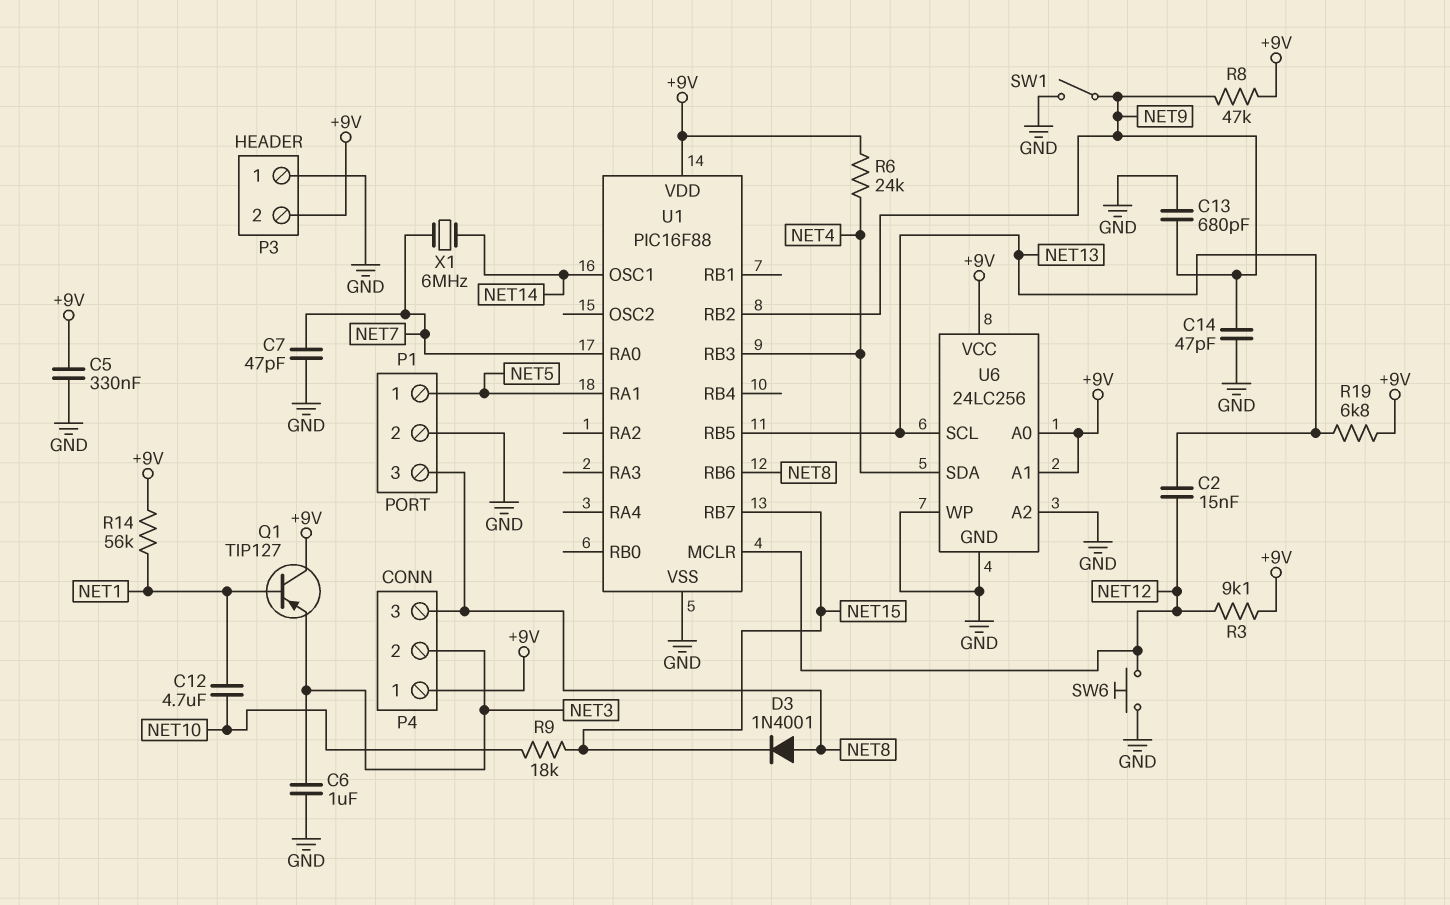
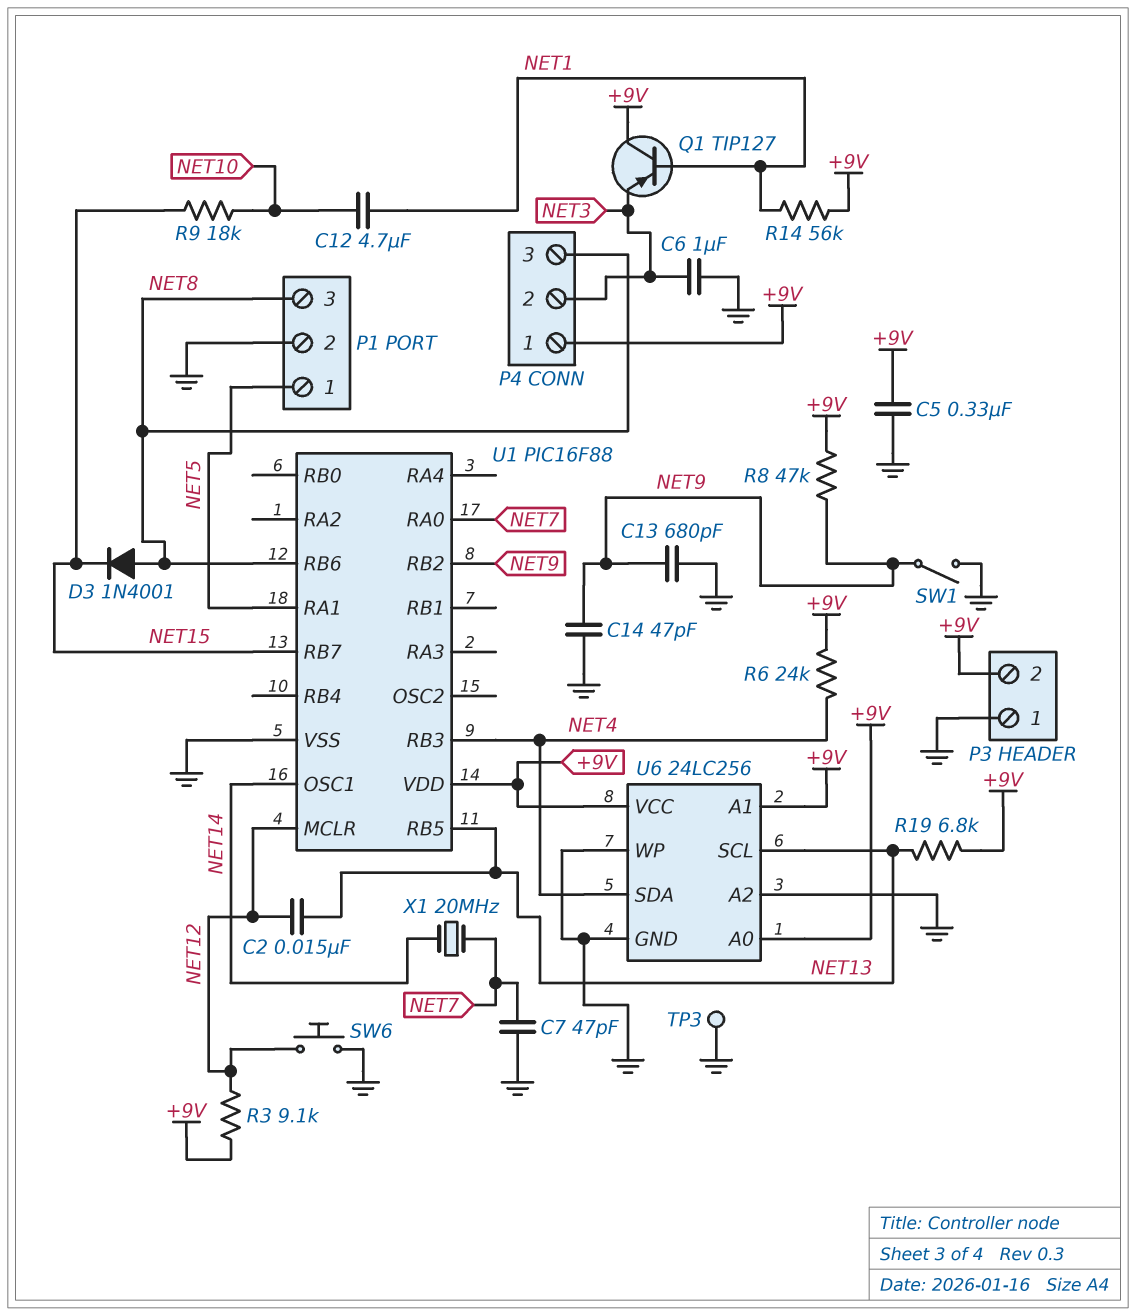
TP3: none -> test point (GND)
X1: 6MHz (NET7, NET14) -> 20MHz (NET7, NET14)

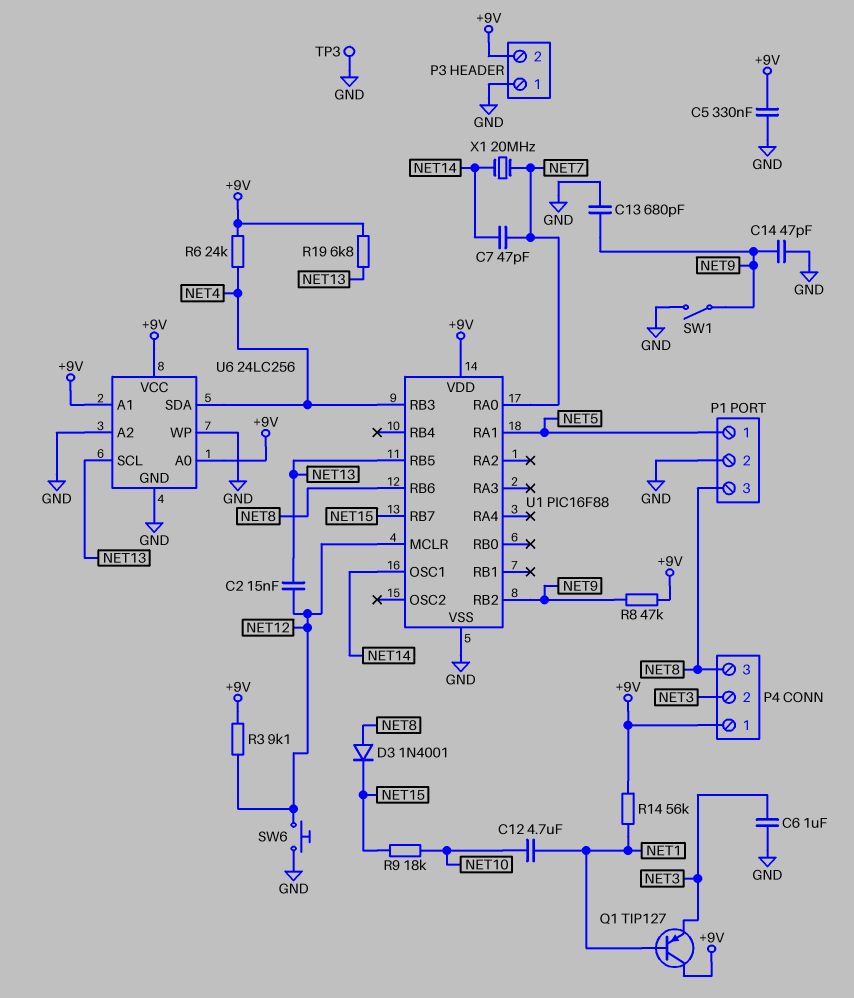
C7: 47pF (GND, NET7) -> 47pF (NET7, NET14)

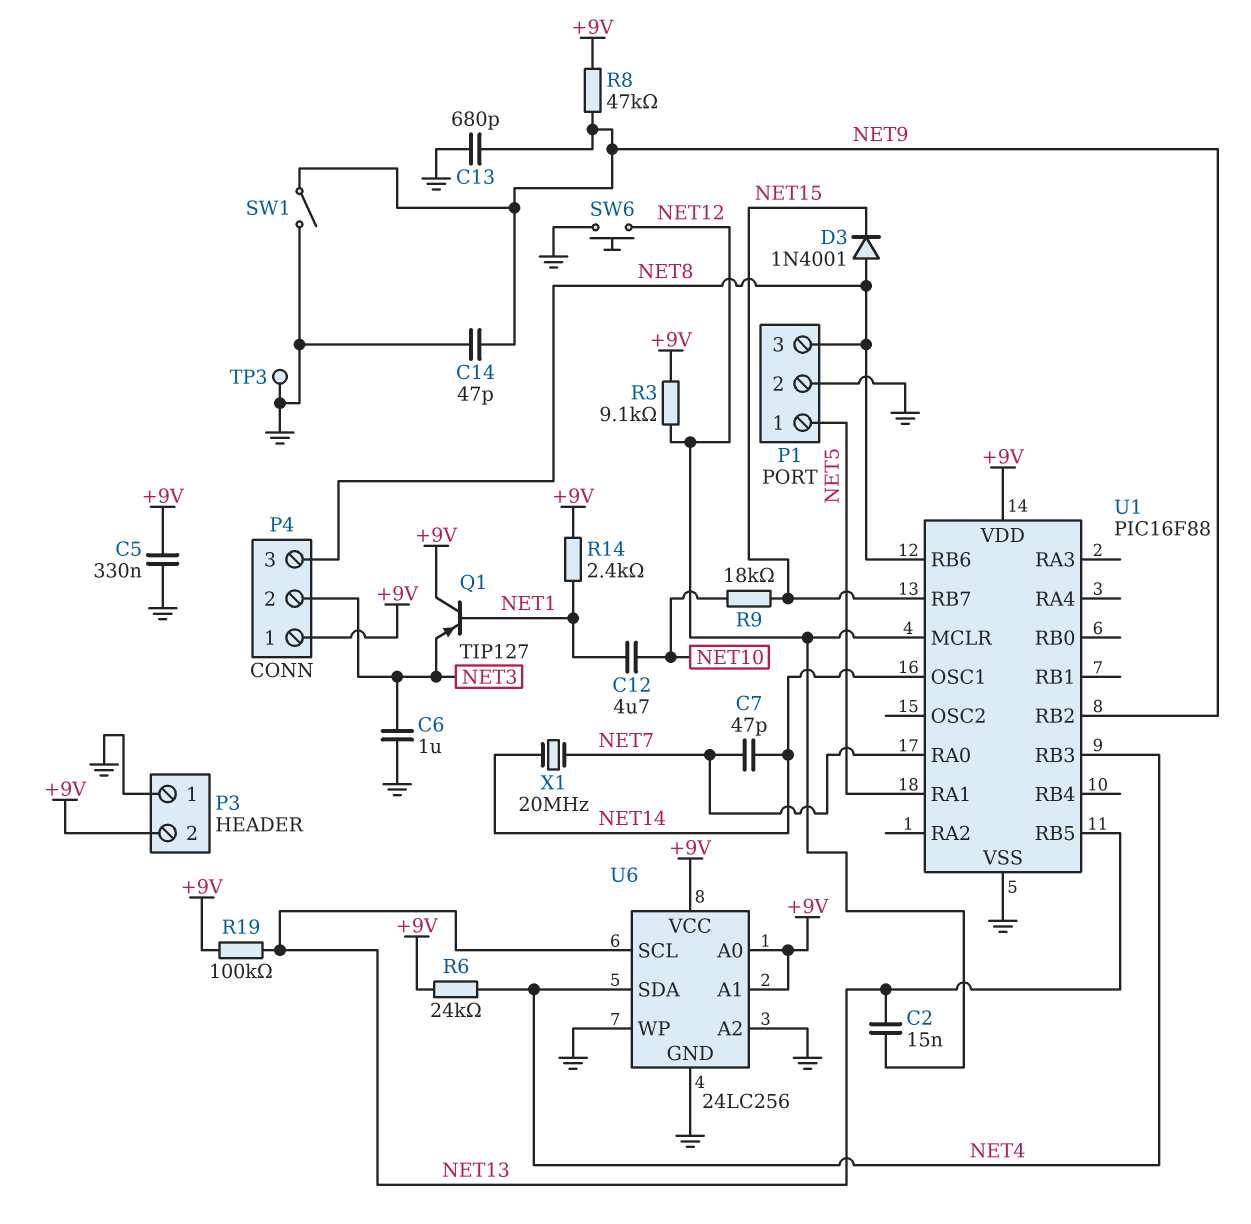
R14: 56k (+9V, NET1) -> 2.4k (+9V, NET1)
R19: 6.8k (+9V, NET13) -> 100k (+9V, NET13)

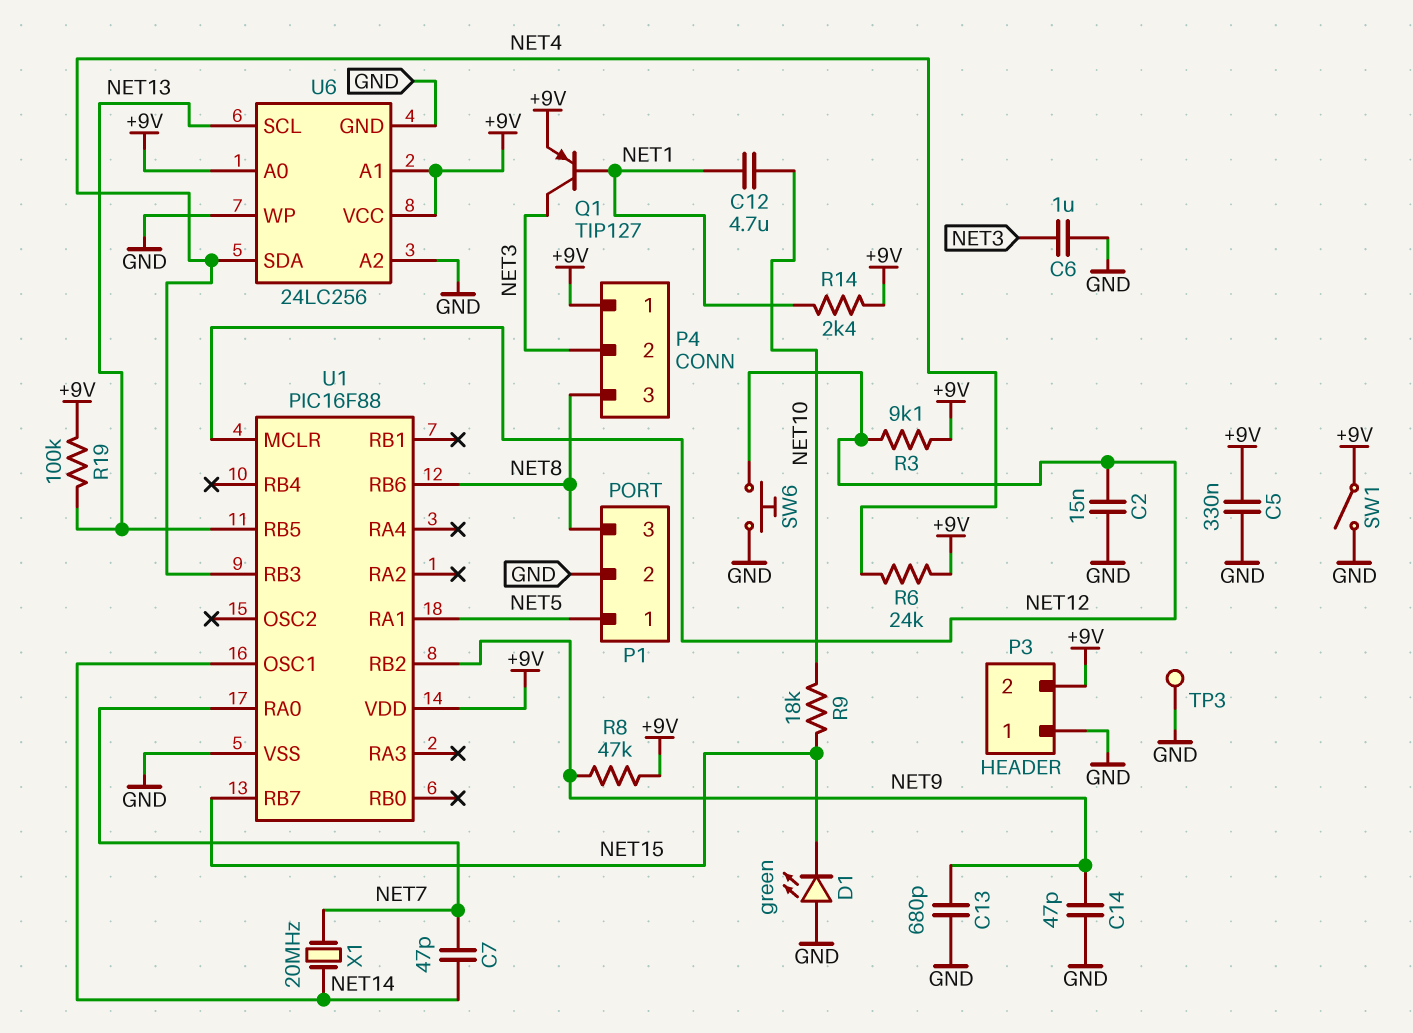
C2: 15nF (NET12, NET13) -> 15nF (GND, NET12)
D1: none -> LED green (A GND, K NET15)
D3: diode 1N4001 (A NET8, K NET15) -> none
Q1: PNP TIP127 (B NET1, C +9V, E NET3) -> PNP TIP127 (B NET1, C NET3, E +9V)
SW1: switch (GND, NET9) -> switch (+9V, GND)

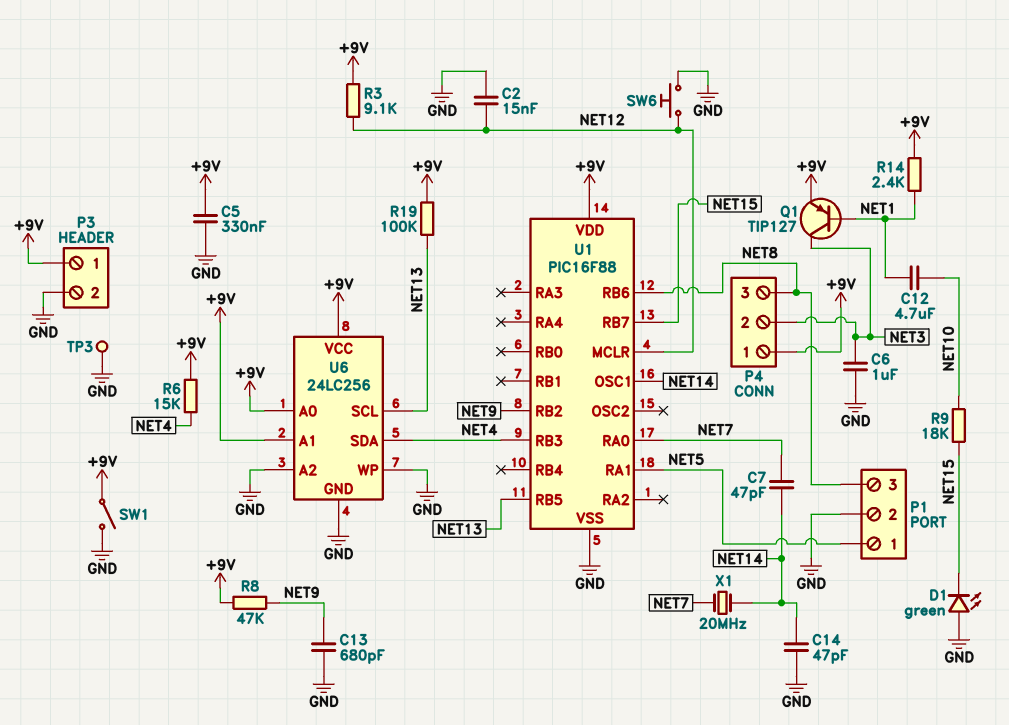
C14: 47pF (GND, NET9) -> 47pF (GND, NET14)
P3 pin 1: GND -> +9V
P3 pin 2: +9V -> GND
R6: 24k (+9V, NET4) -> 15k (+9V, NET4)

